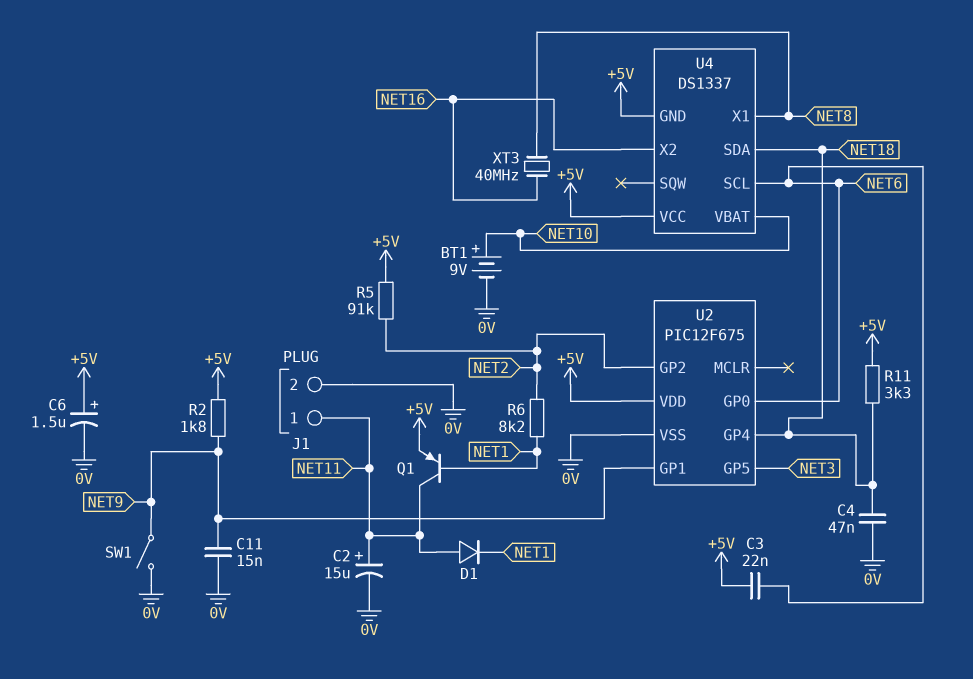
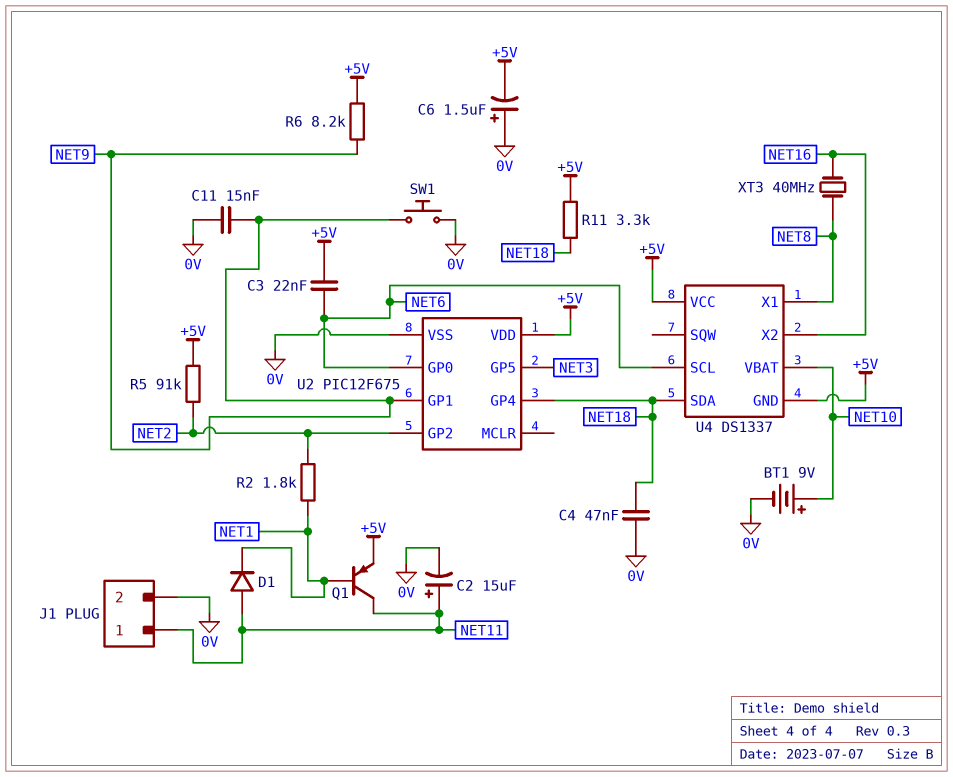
C6: 1.5uF (plus +5V, minus 0V) -> 1.5uF (plus 0V, minus +5V)
R2: 1.8k (+5V, NET9) -> 1.8k (NET1, NET2)
R6: 8.2k (NET1, NET2) -> 8.2k (+5V, NET9)
SW1: switch (0V, NET9) -> button (0V, NET9)

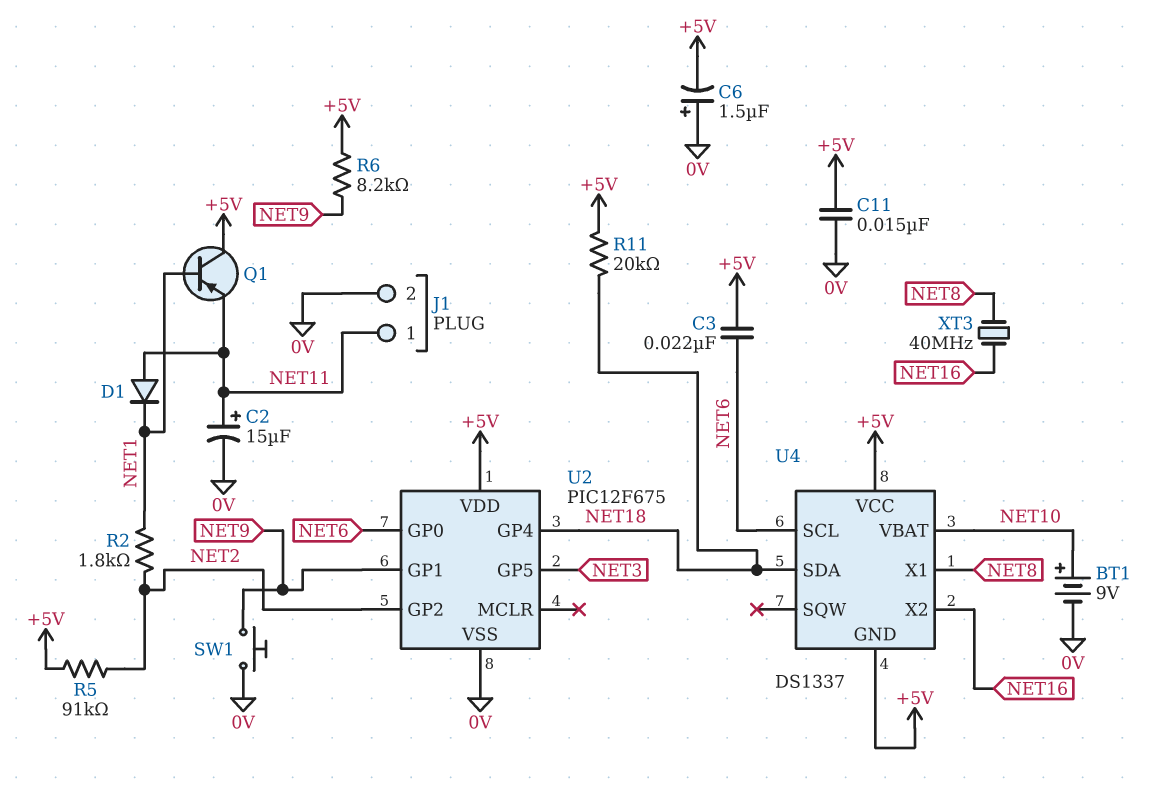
C4: 47nF (0V, NET18) -> none
C11: 15nF (0V, NET9) -> 15nF (+5V, 0V)
Q1: PNP (B NET1, C NET11, E +5V) -> PNP (B NET1, C +5V, E NET11)
R11: 3.3k (+5V, NET18) -> 20k (+5V, NET18)

